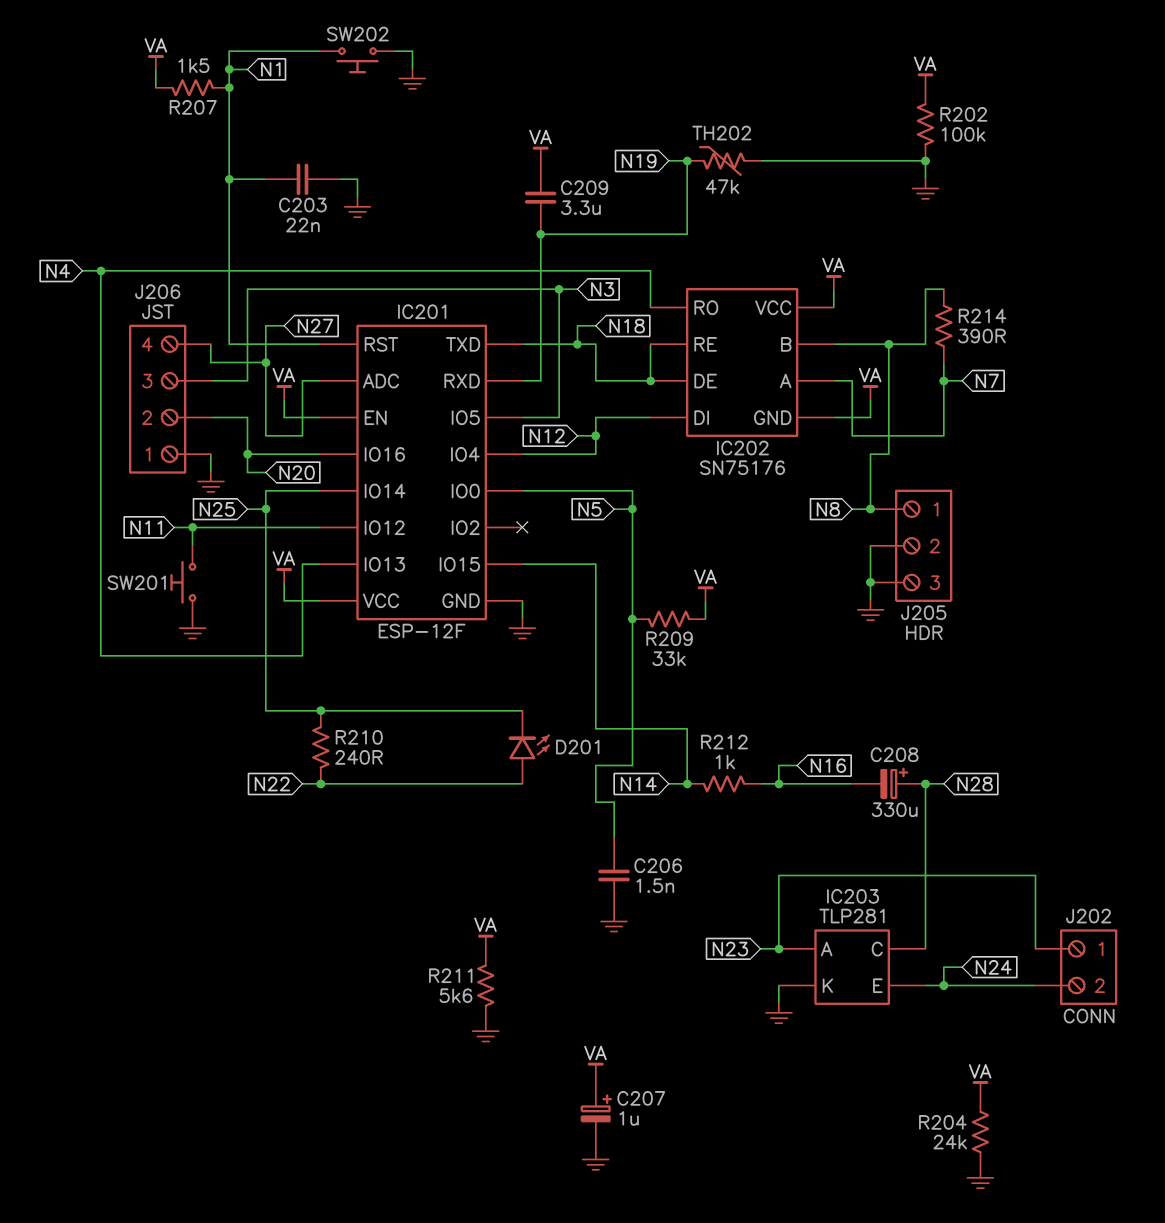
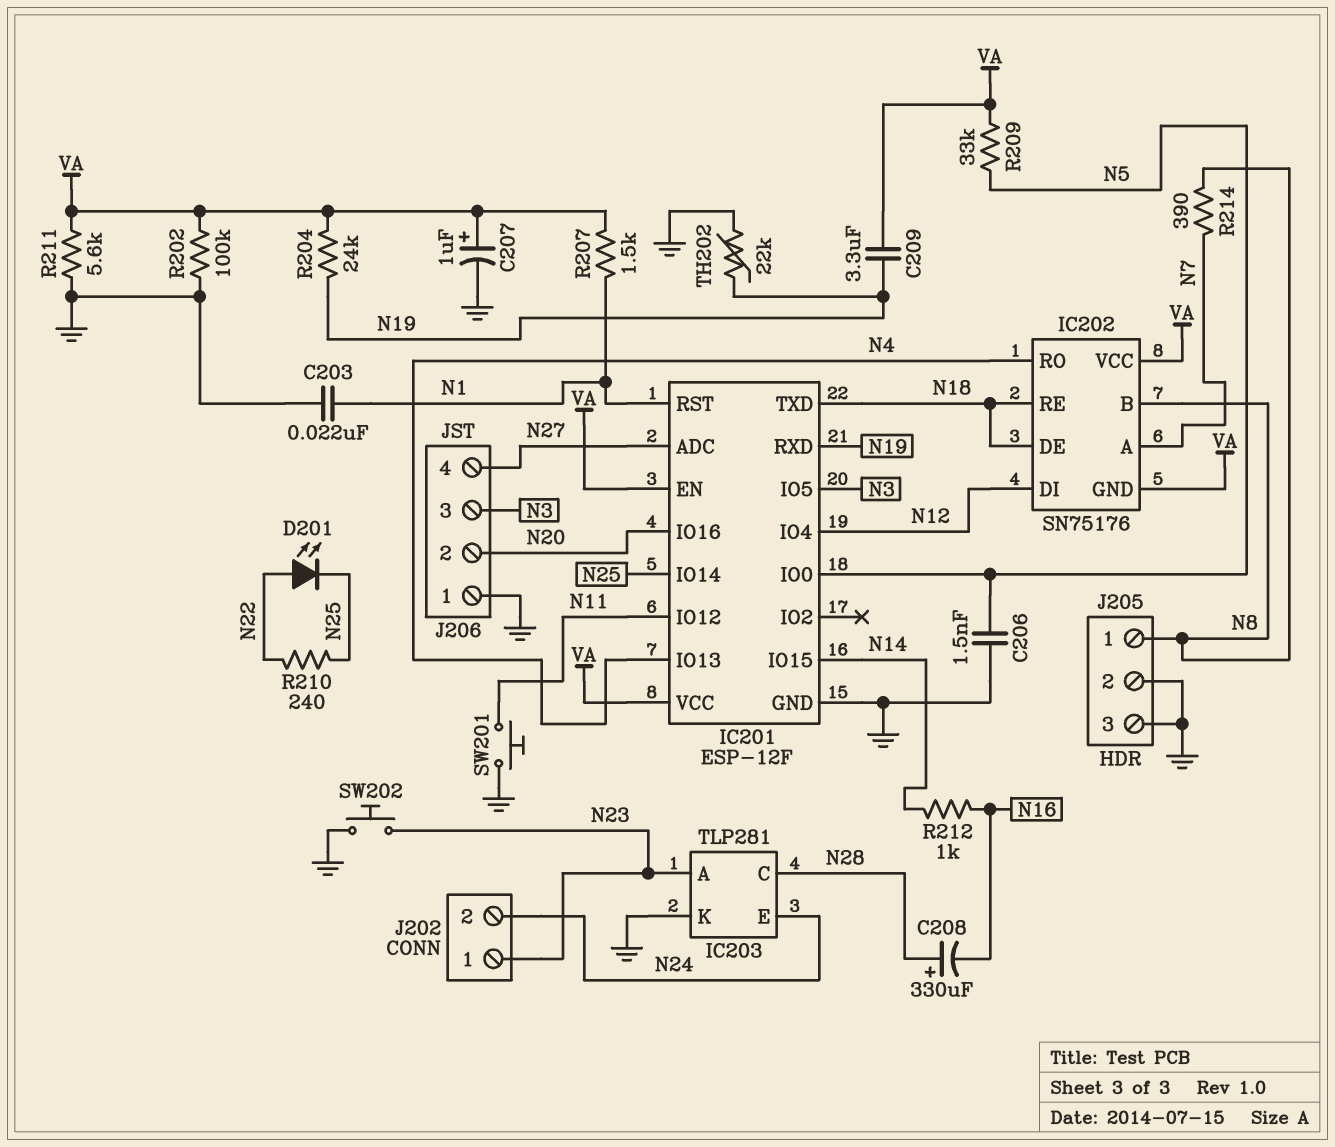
R204: 24k (GND, VA) -> 24k (N19, VA)
SW202: button (GND, N1) -> button (GND, N23)
TH202: 47k (GND, N19) -> 22k (GND, N19)

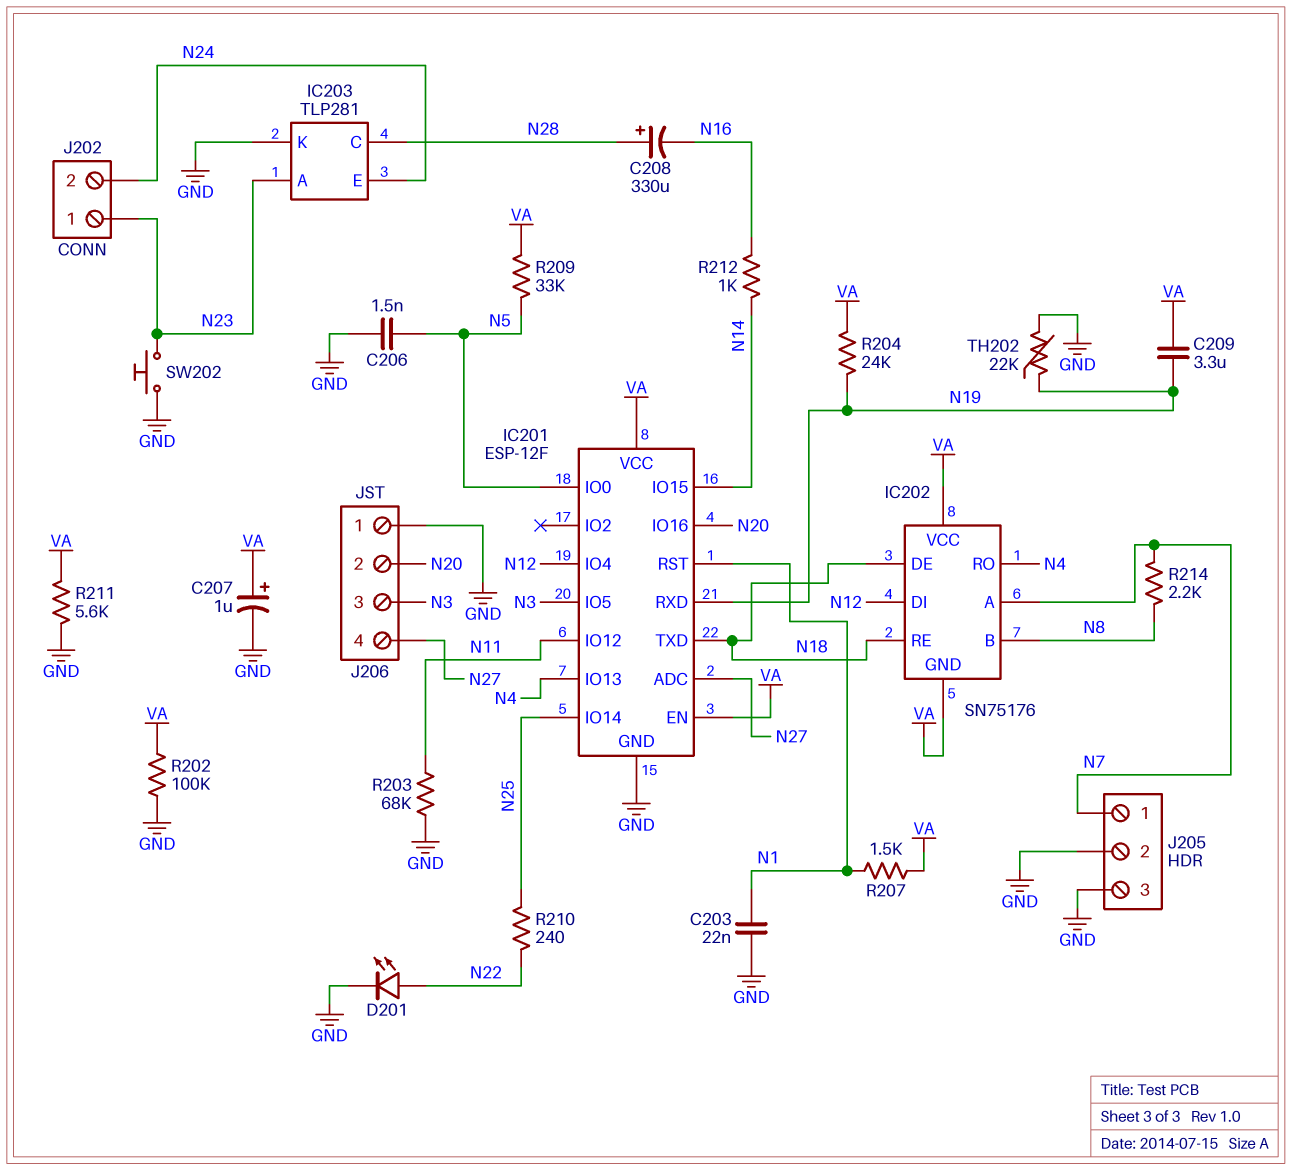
D201: LED (A N22, K N25) -> LED (A N22, K GND)
J205 pin 1: N8 -> N7
R203: none -> 68k (GND, N11)
R214: 390 (N7, N8) -> 2.2k (N7, N8)
SW201: button (GND, N11) -> none

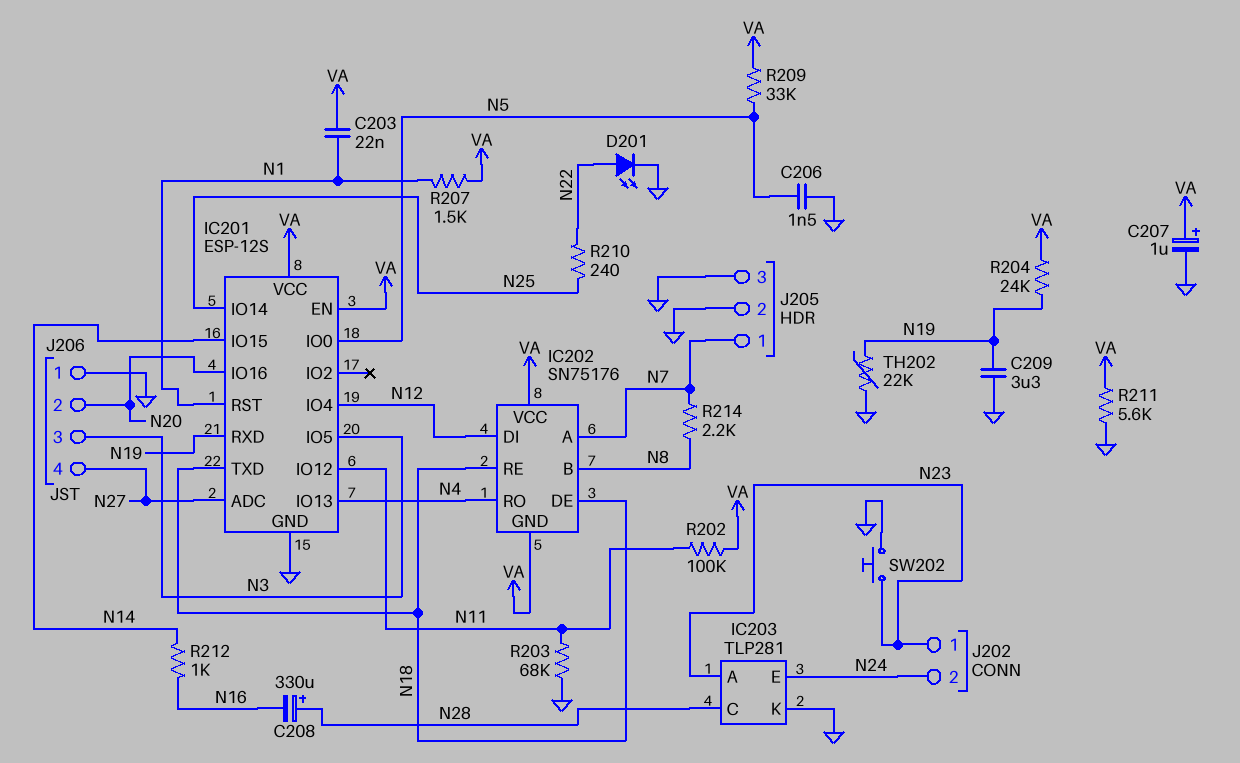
C203: 22nF (GND, N1) -> 22nF (N1, VA)
C209: 3.3uF (N19, VA) -> 3.3uF (GND, N19)
IC201: ESP-12F -> ESP-12S
R202: 100k (GND, VA) -> 100k (N11, VA)

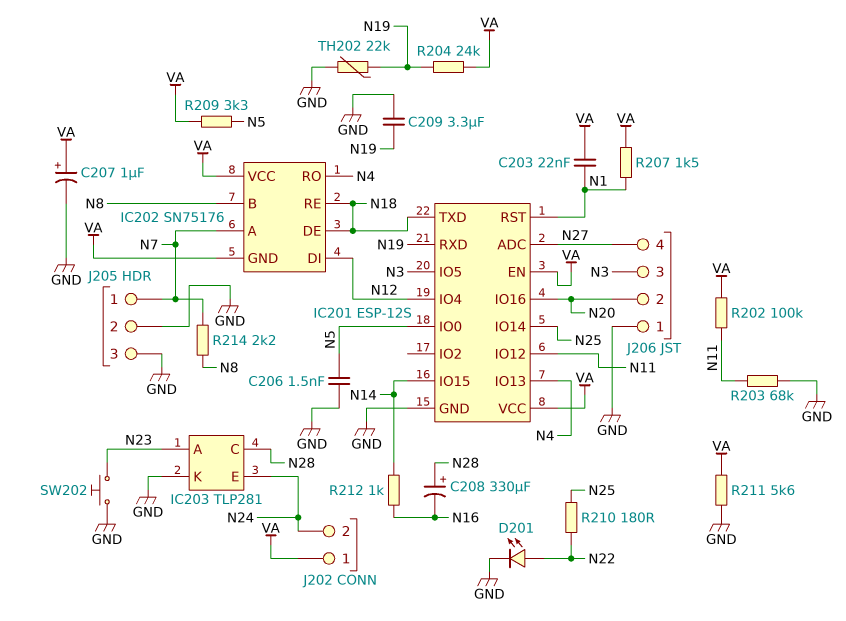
J202 pin 1: N23 -> VA
R209: 33k (N5, VA) -> 3.3k (N5, VA)
R210: 240 (N22, N25) -> 180 (N22, N25)

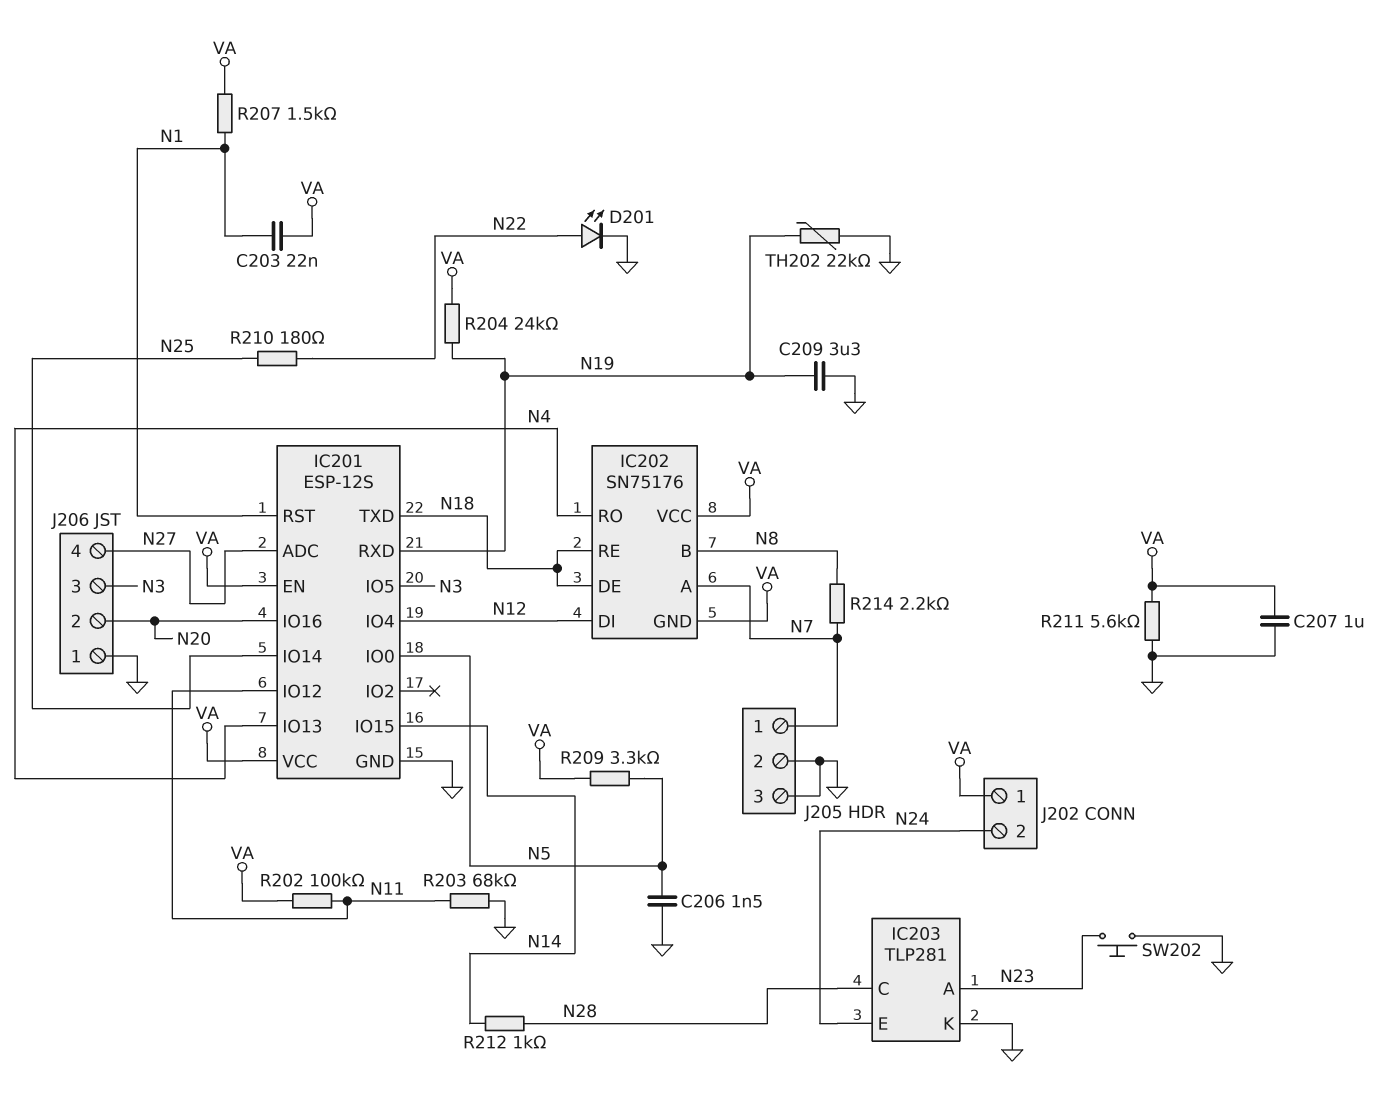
C207: 1uF (plus VA, minus GND) -> 1uF (GND, VA)
C208: 330uF (plus N28, minus N16) -> none
R212: 1k (N14, N16) -> 1k (N14, N28)

